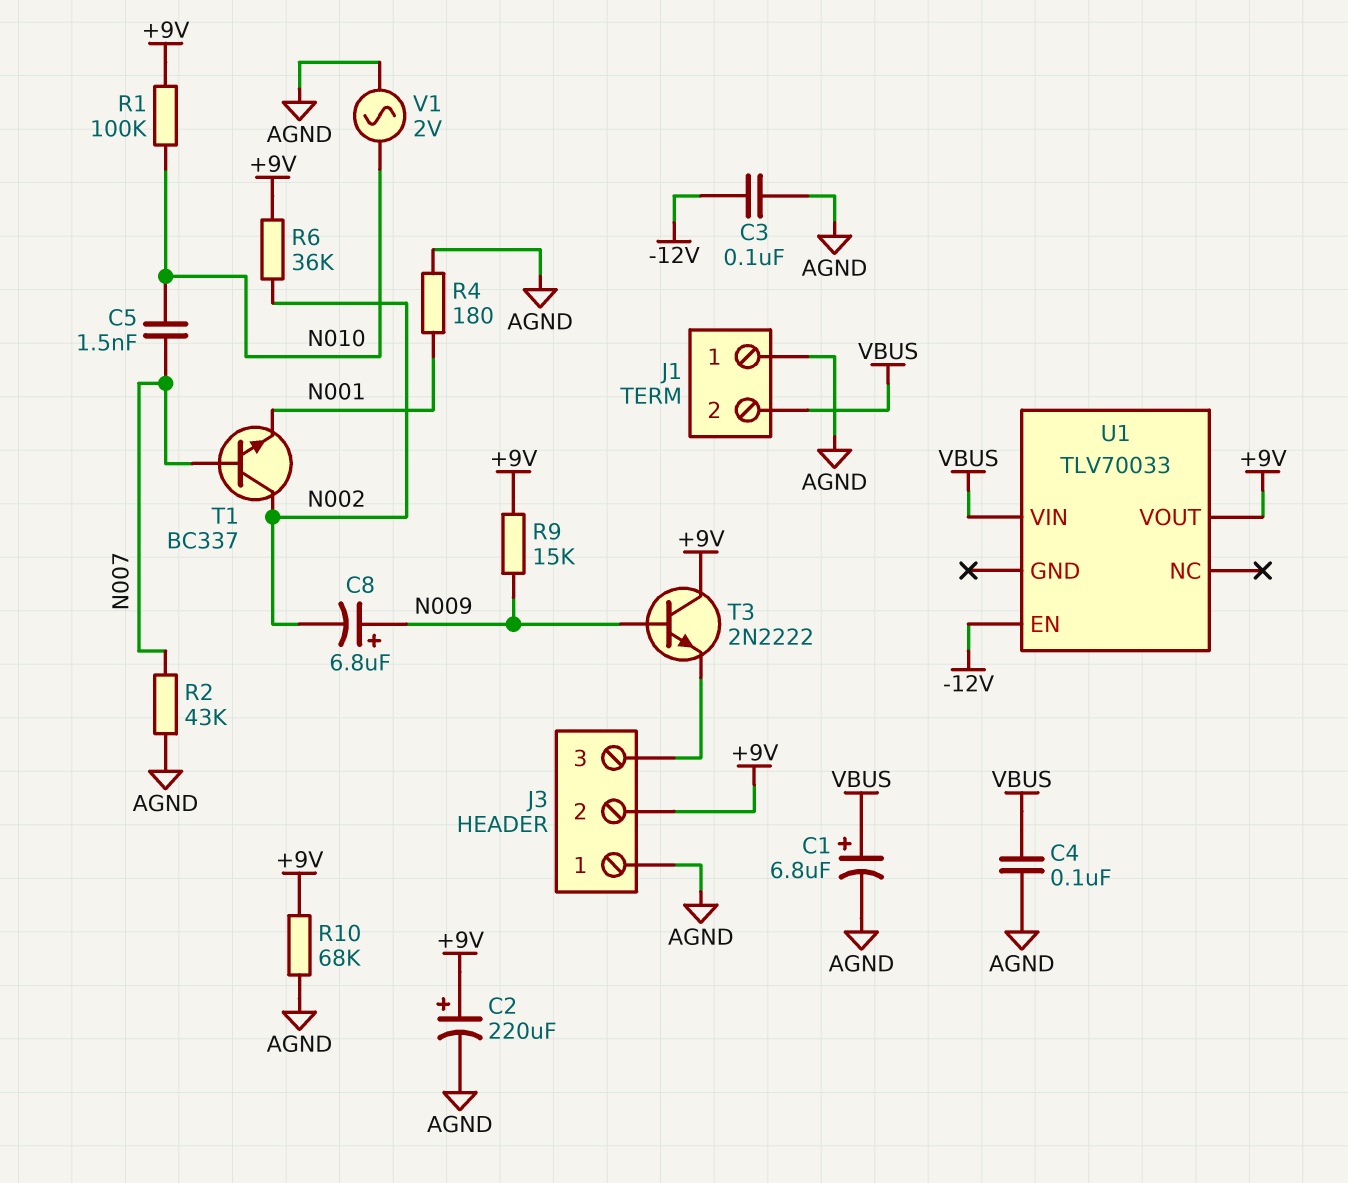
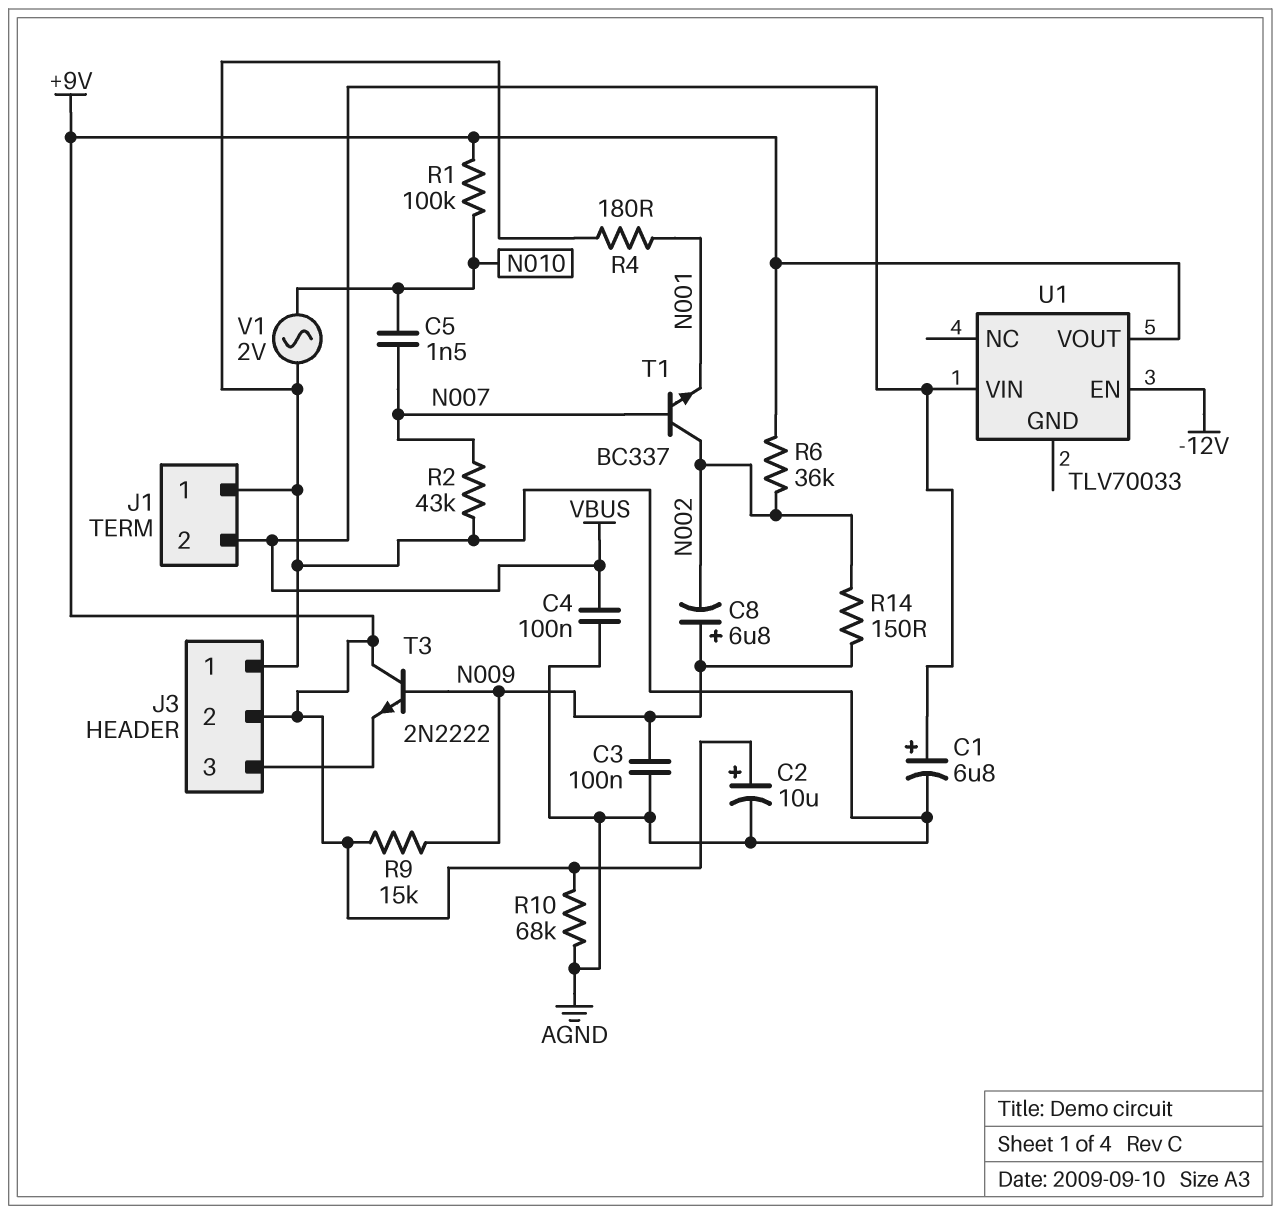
C2: 220uF (plus +9V, minus AGND) -> 10uF (plus +9V, minus AGND)
C3: 100nF (-12V, AGND) -> 100nF (AGND, N009)
R14: none -> 150 (N002, N009)

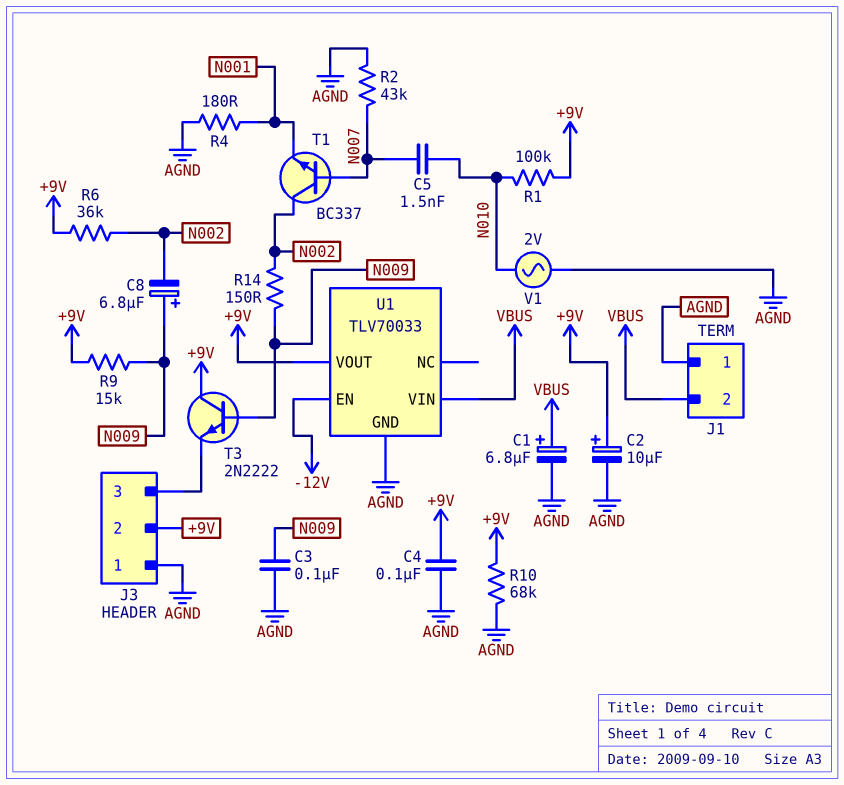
C4: 100nF (AGND, VBUS) -> 100nF (+9V, AGND)
U1 pin GND: none -> AGND

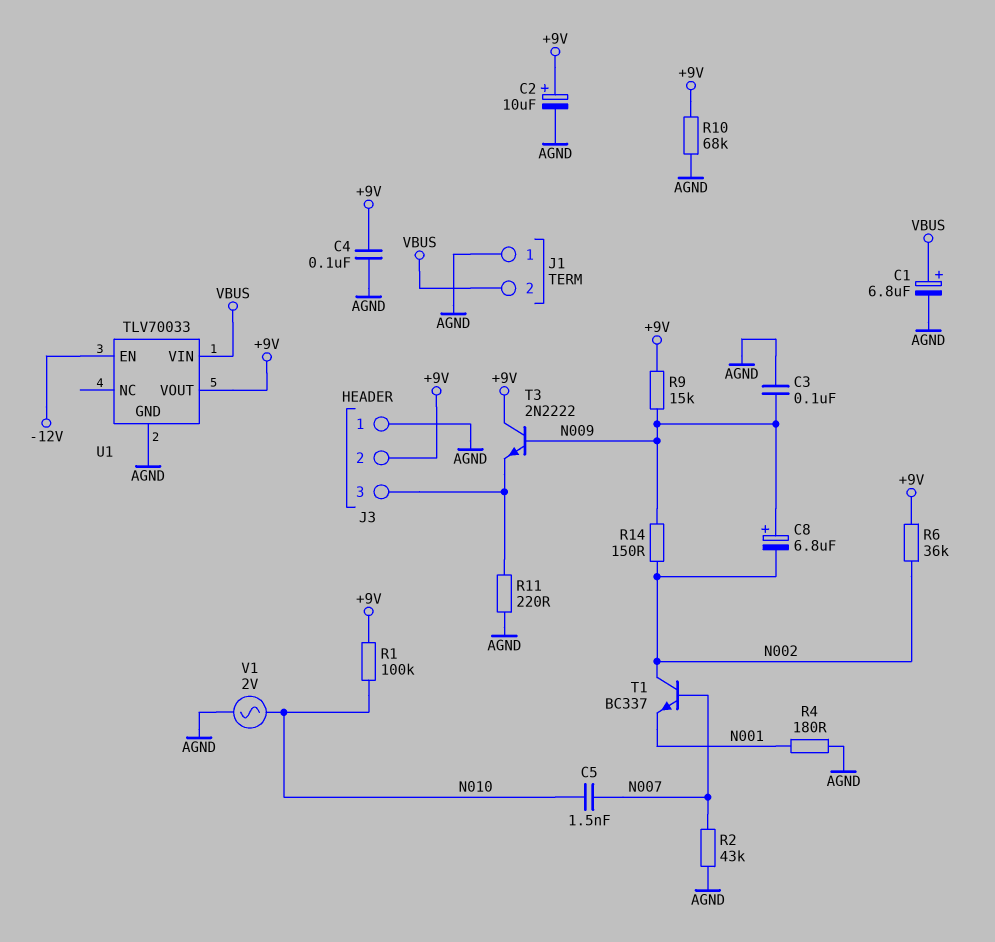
R11: none -> 220 (AGND, J3/3)

